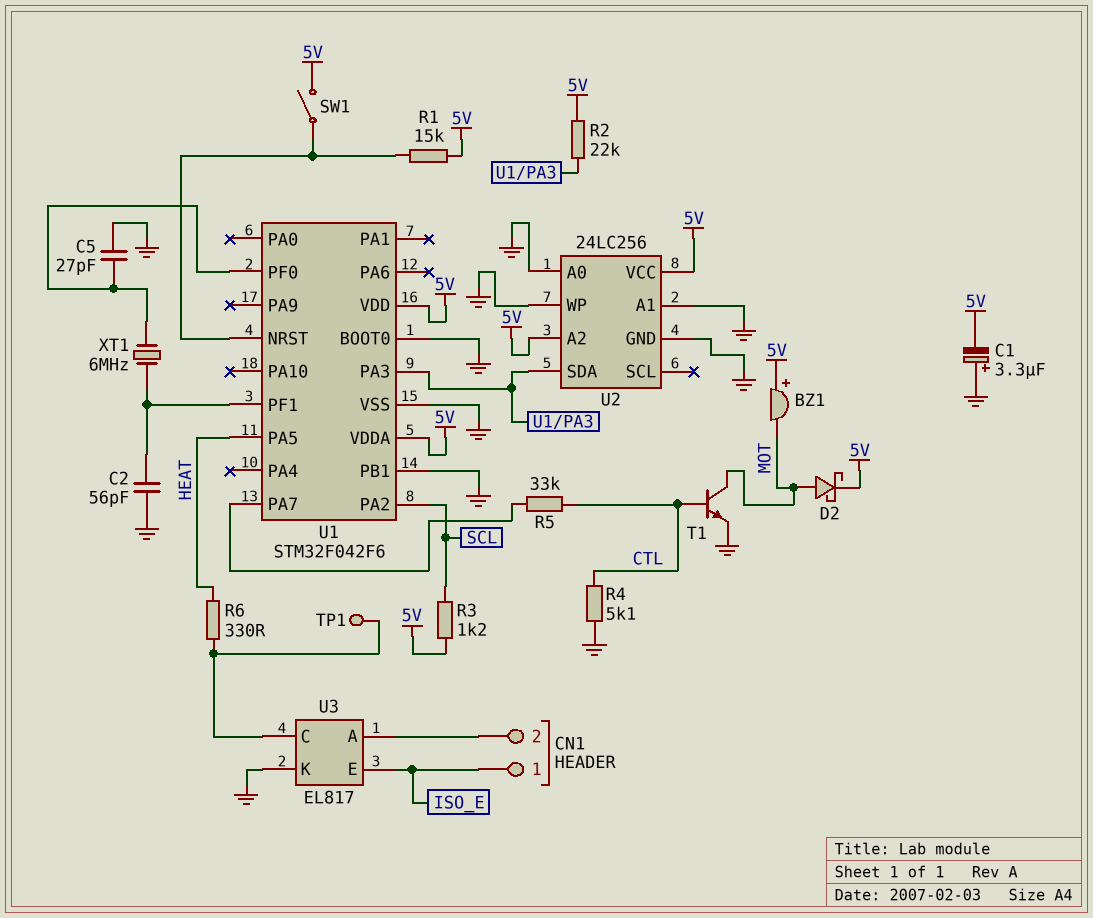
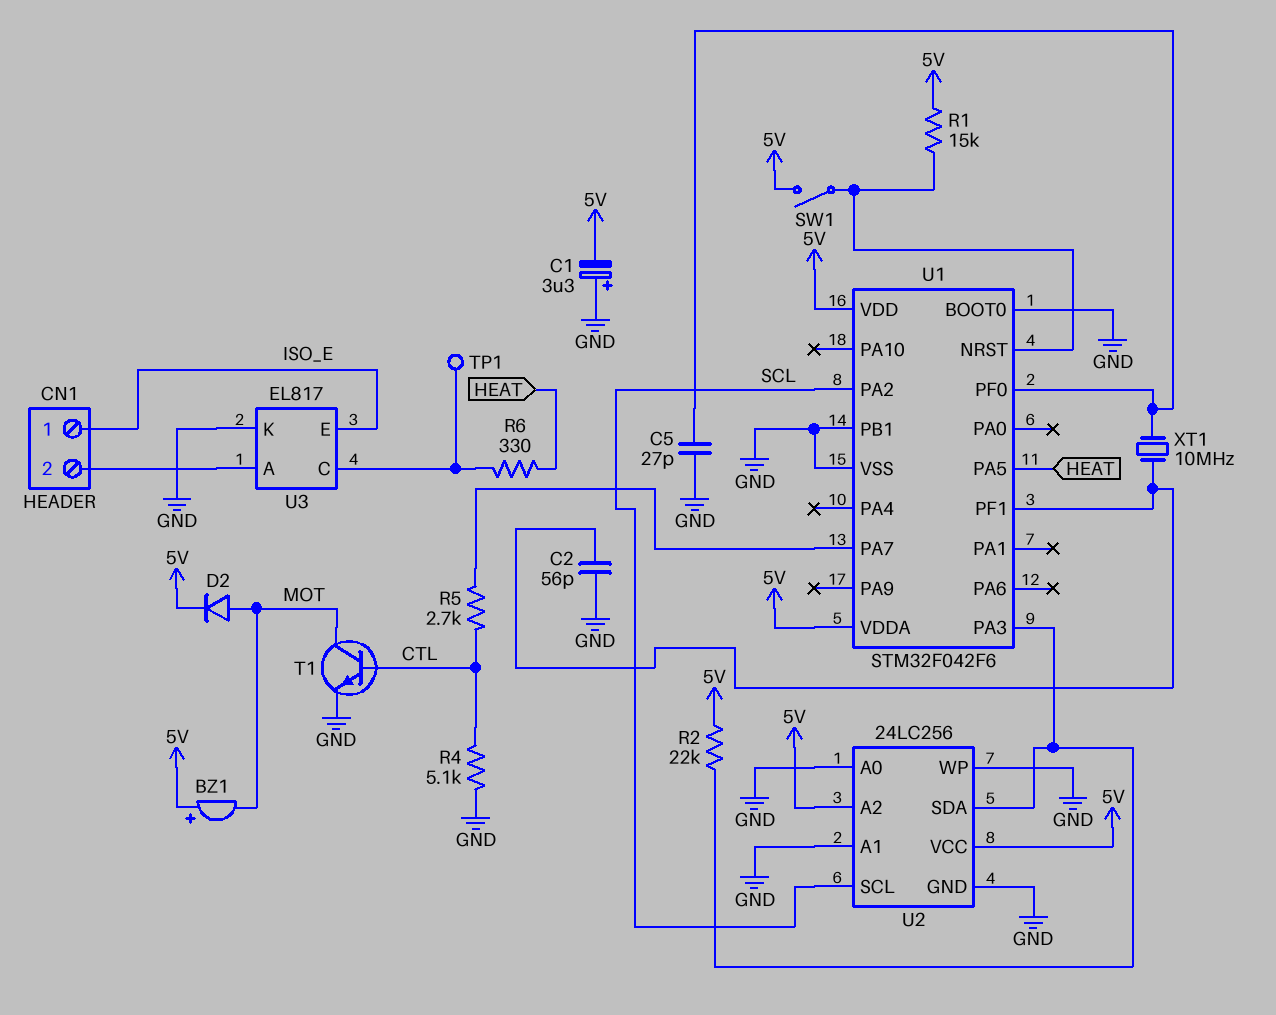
D2: schottky (A MOT, K 5V) -> diode (A MOT, K 5V)
R3: 1.2k (5V, SCL) -> none
R5: 33k (CTL, U1/PA7) -> 2.7k (CTL, U1/PA7)
U2 pin SCL: none -> SCL
XT1: 6MHz (U1/PF0, U1/PF1) -> 10MHz (U1/PF0, U1/PF1)

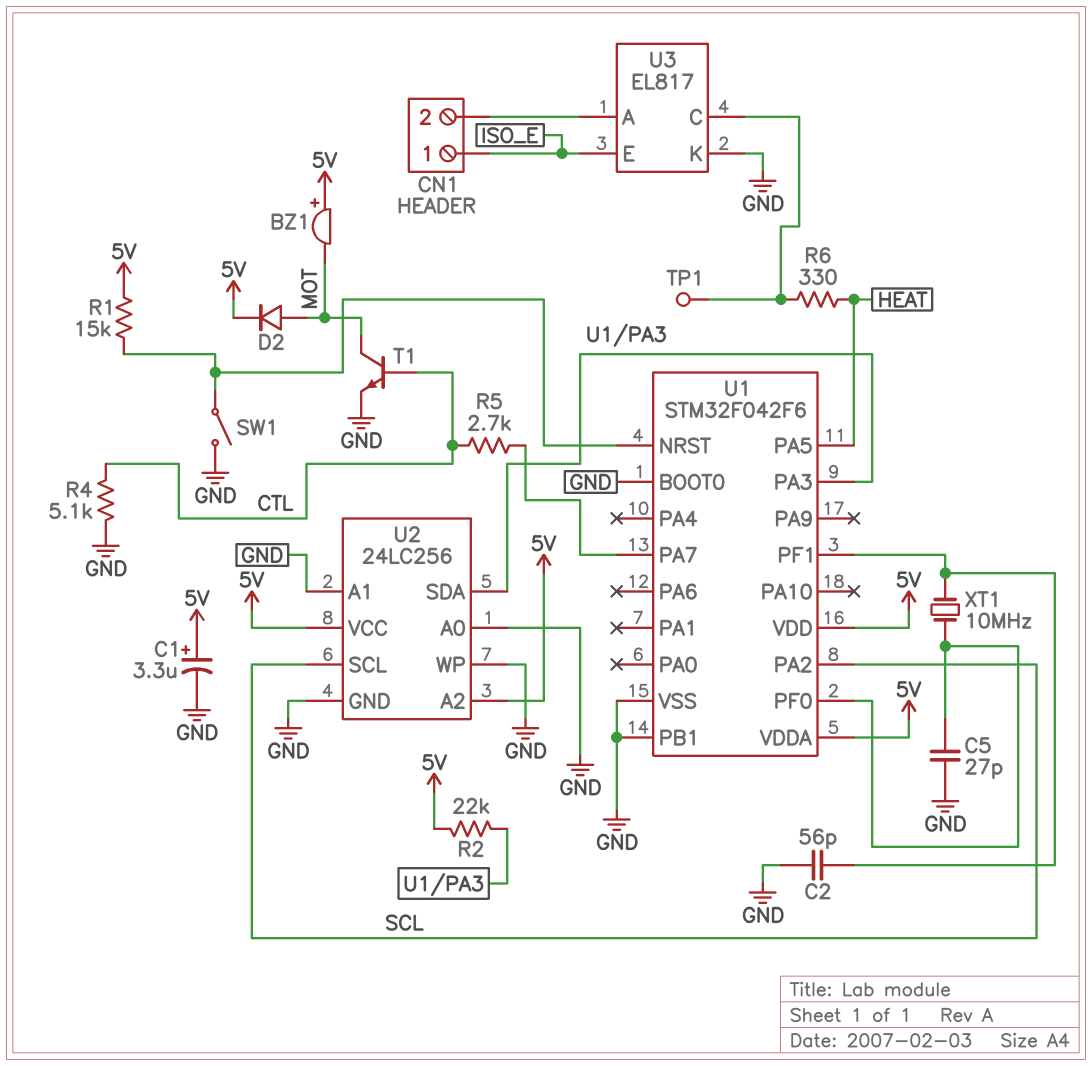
C1: 3.3uF (plus GND, minus 5V) -> 3.3uF (plus 5V, minus GND)
SW1: switch (5V, U1/NRST) -> switch (GND, U1/NRST)

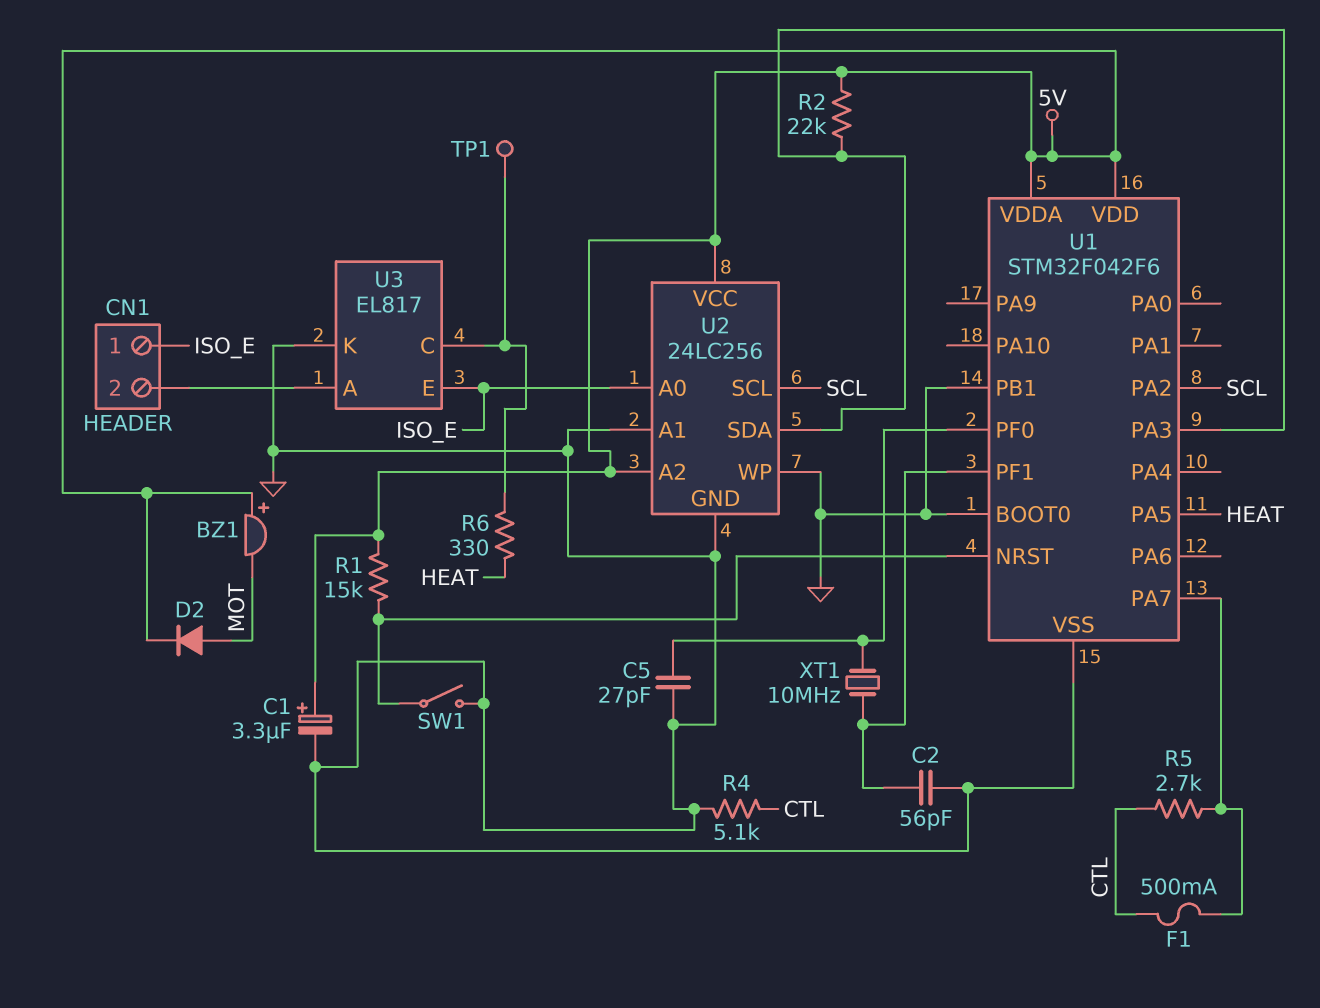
F1: none -> 500mA (CTL, U1/PA7)
T1: NPN (B CTL, C MOT, E GND) -> none
U2 pin A0: GND -> ISO_E

